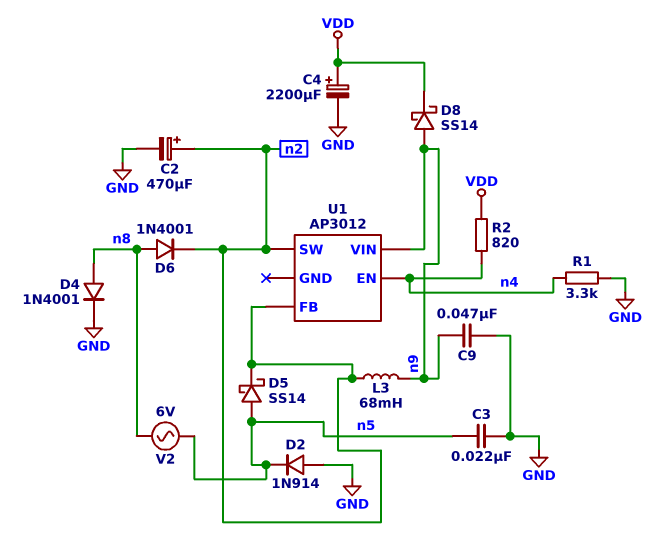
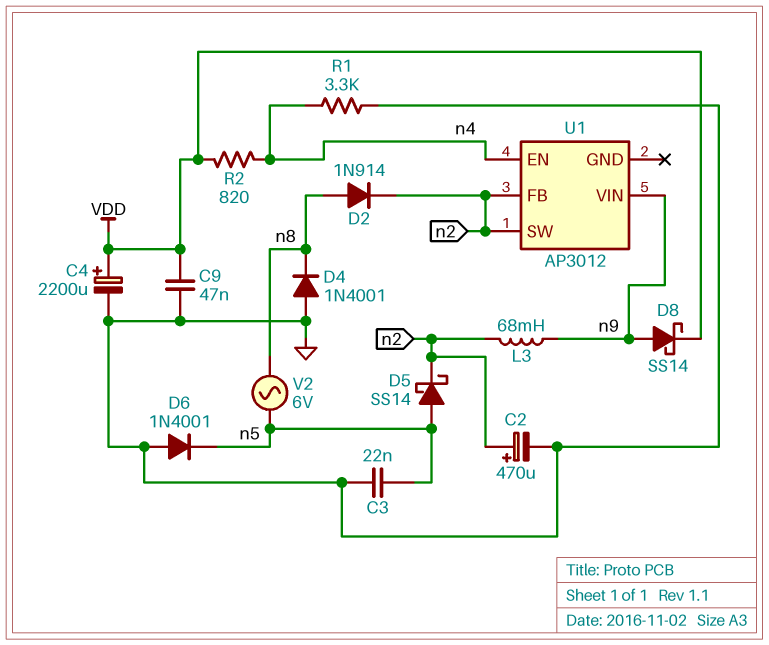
C9: 47nF (GND, n9) -> 47nF (GND, VDD)
D2: diode 1N914 (A GND, K n5) -> diode 1N914 (A n8, K n2)
D4: diode 1N4001 (A n8, K GND) -> diode 1N4001 (A GND, K n8)
D6: diode 1N4001 (A n8, K n2) -> diode 1N4001 (A GND, K n5)

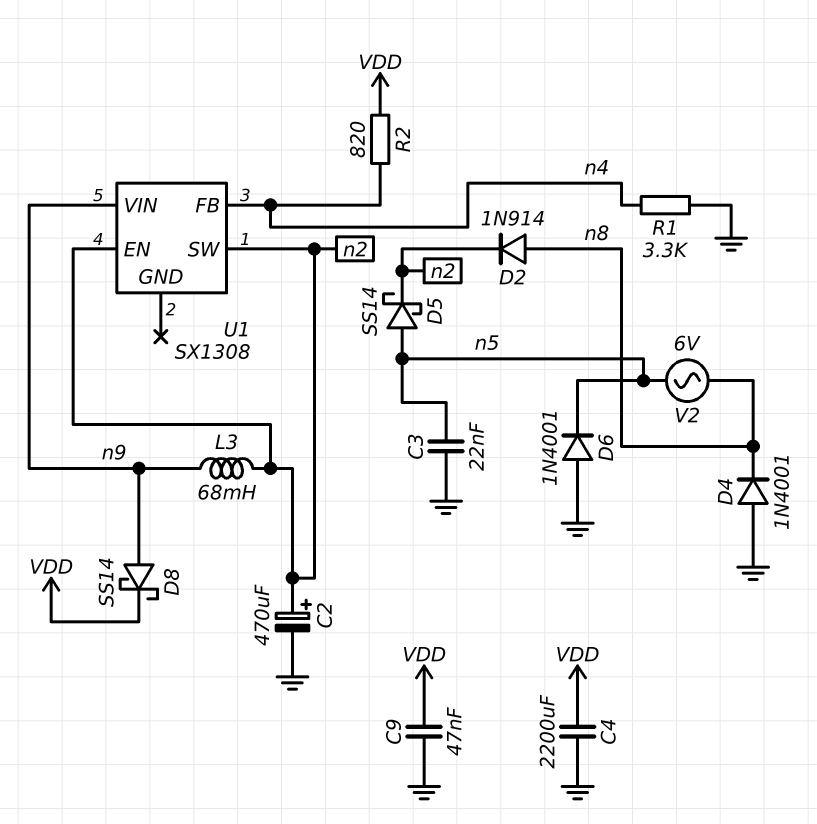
C4: 2200uF (plus VDD, minus GND) -> 2200uF (GND, VDD)
U1: AP3012 -> SX1308
U1 pin EN: n4 -> n2
U1 pin FB: n2 -> n4

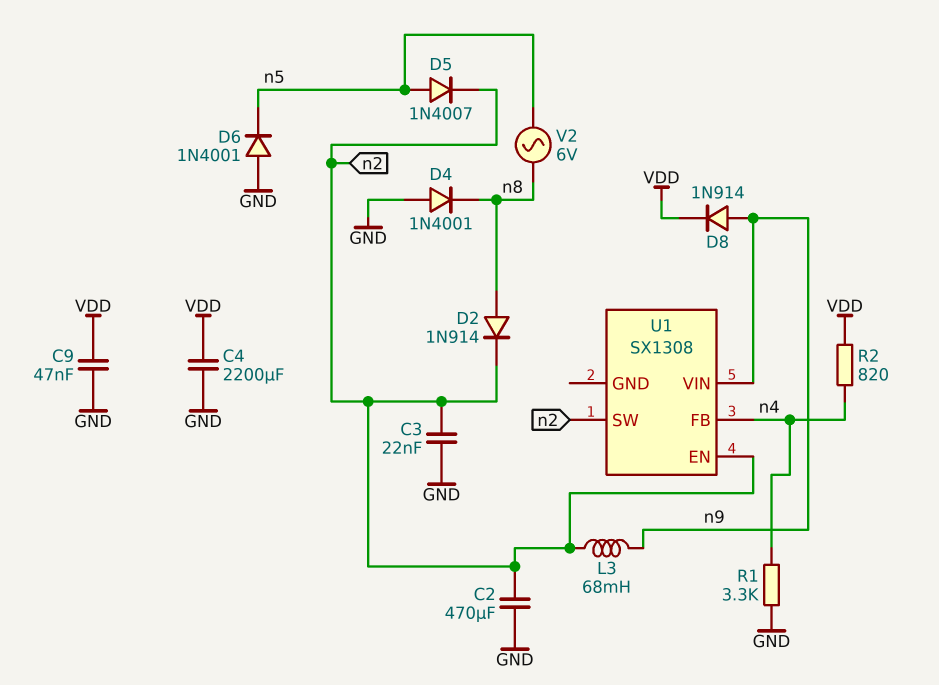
C2: 470uF (plus n2, minus GND) -> 470uF (GND, n2)
C3: 22nF (GND, n5) -> 22nF (GND, n2)
D5: schottky SS14 (A n5, K n2) -> diode 1N4007 (A n5, K n2)
D8: schottky SS14 (A n9, K VDD) -> diode 1N914 (A n9, K VDD)

